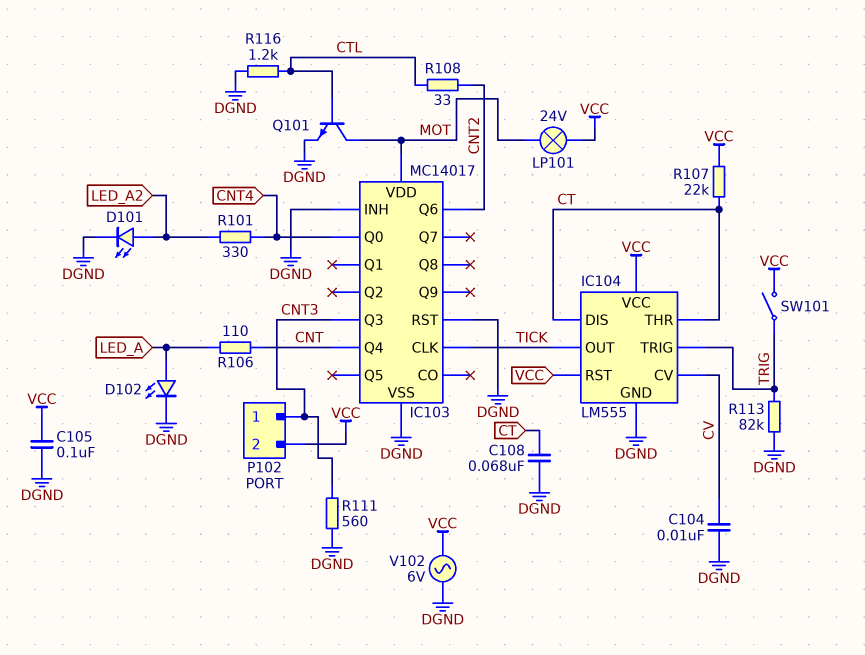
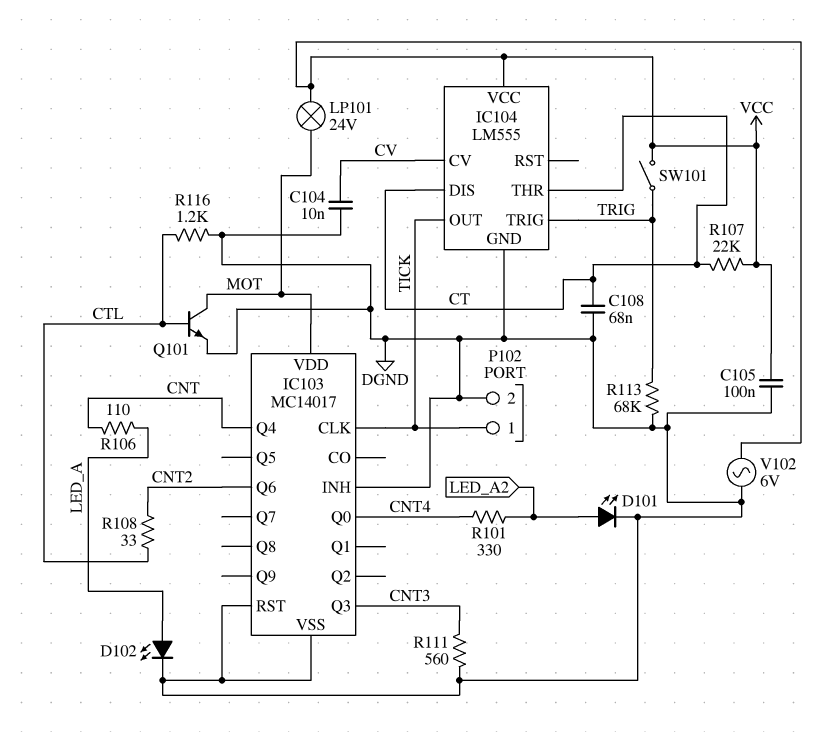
IC104 pin RST: VCC -> none
P102 pin 1: CNT3 -> TICK
P102 pin 2: VCC -> DGND
R113: 82k (DGND, TRIG) -> 68k (DGND, TRIG)

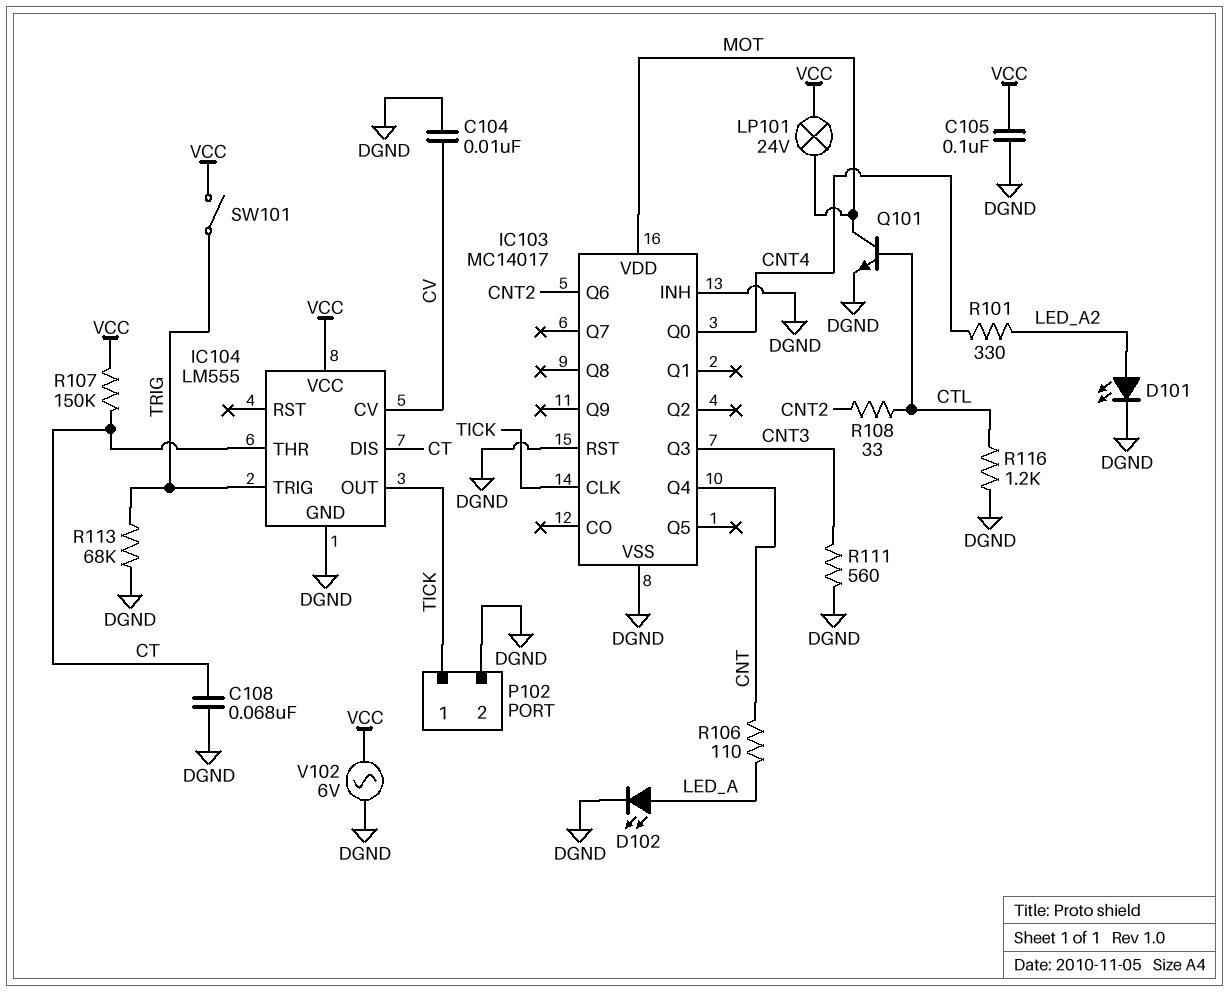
R107: 22k (CT, VCC) -> 150k (CT, VCC)

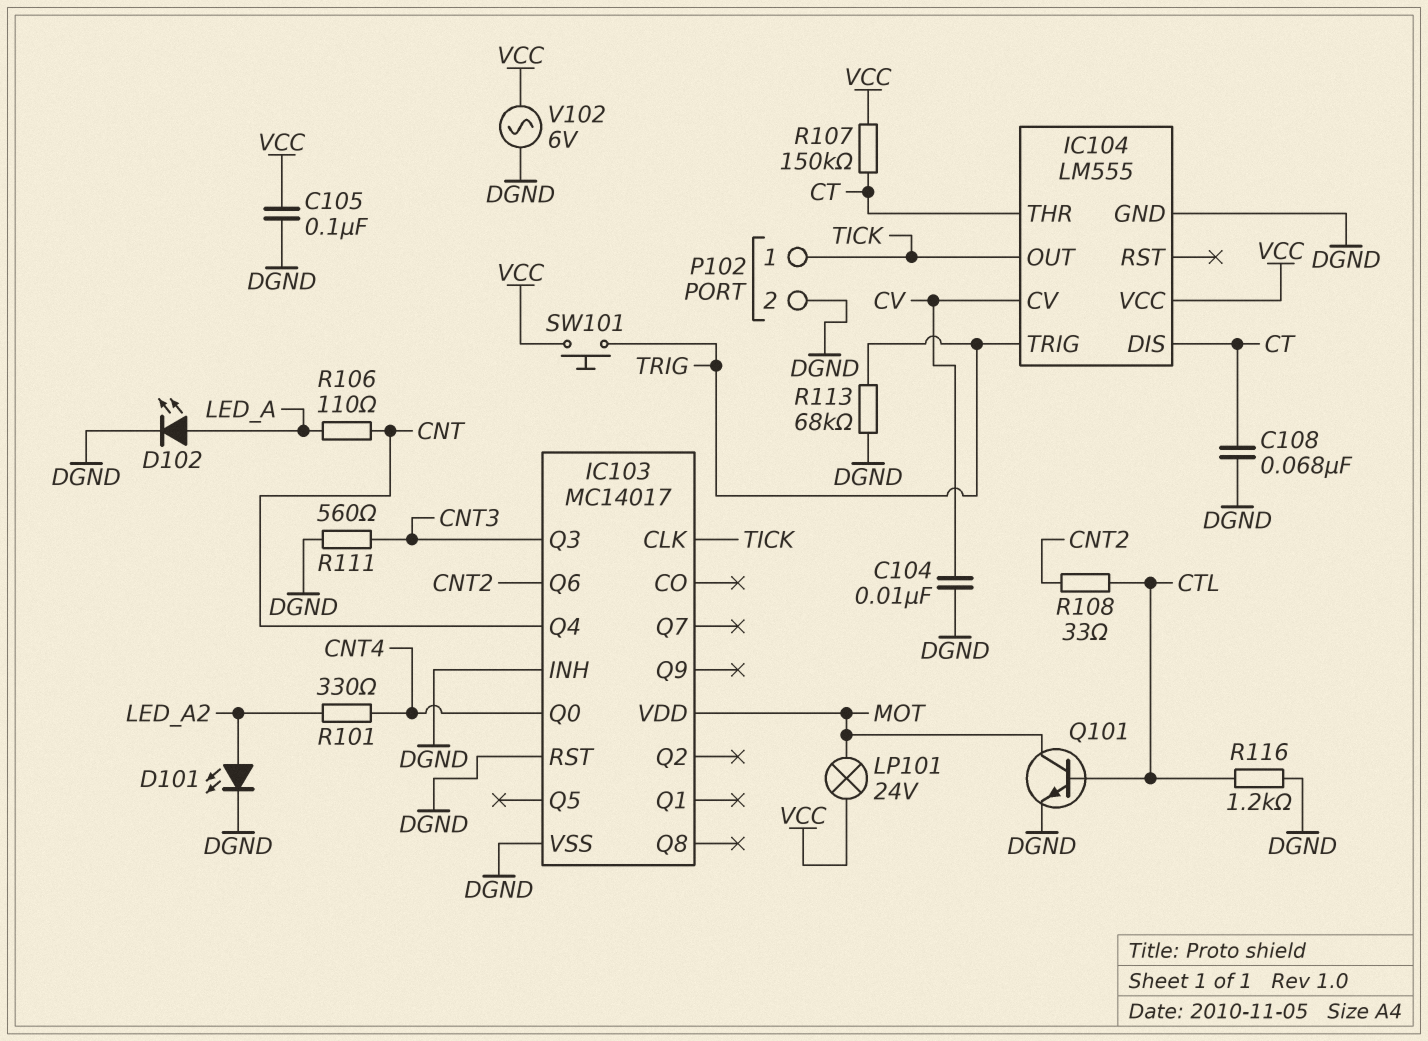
SW101: switch (TRIG, VCC) -> button (TRIG, VCC)

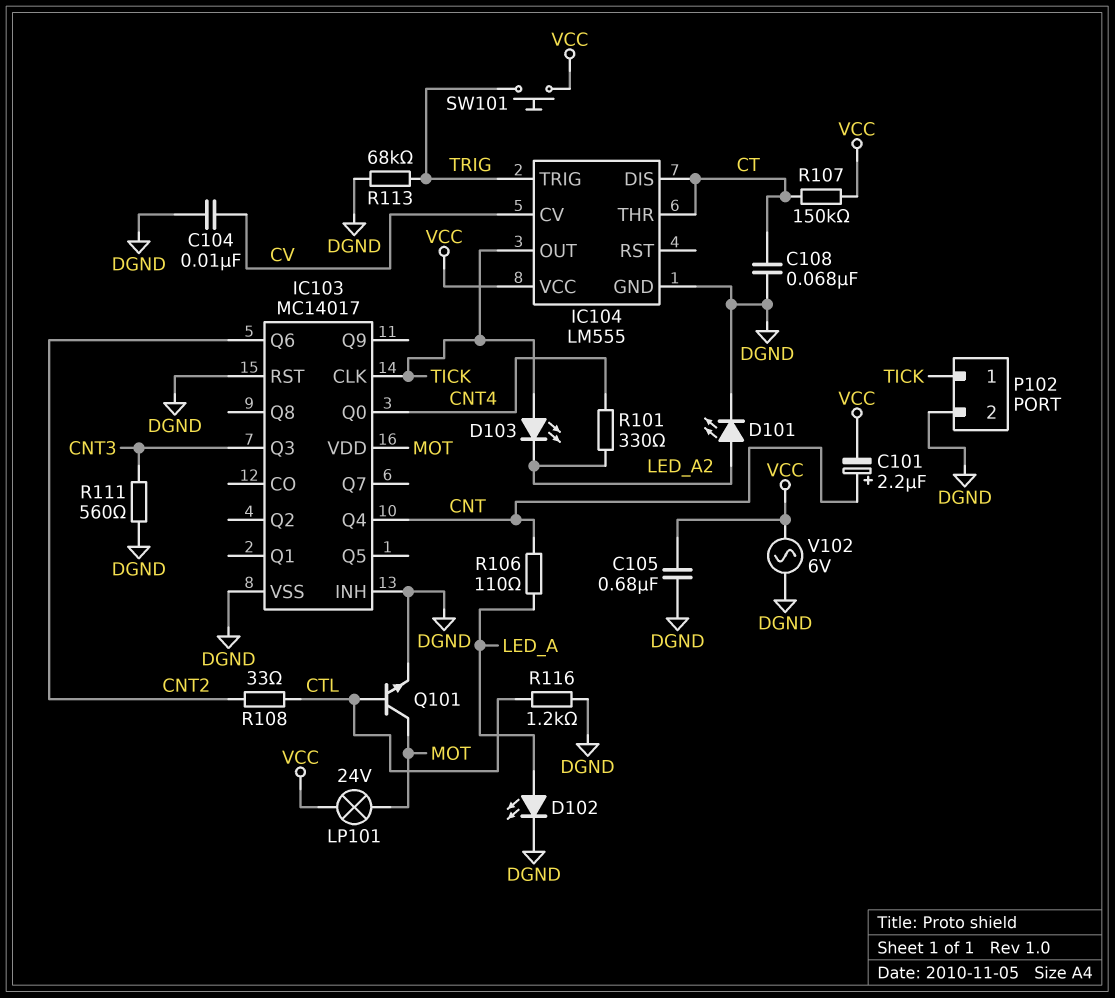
C101: none -> 2.2uF (plus CNT, minus VCC)
C105: 100nF (DGND, VCC) -> 680nF (DGND, VCC)
D103: none -> LED (A TICK, K LED_A2)

